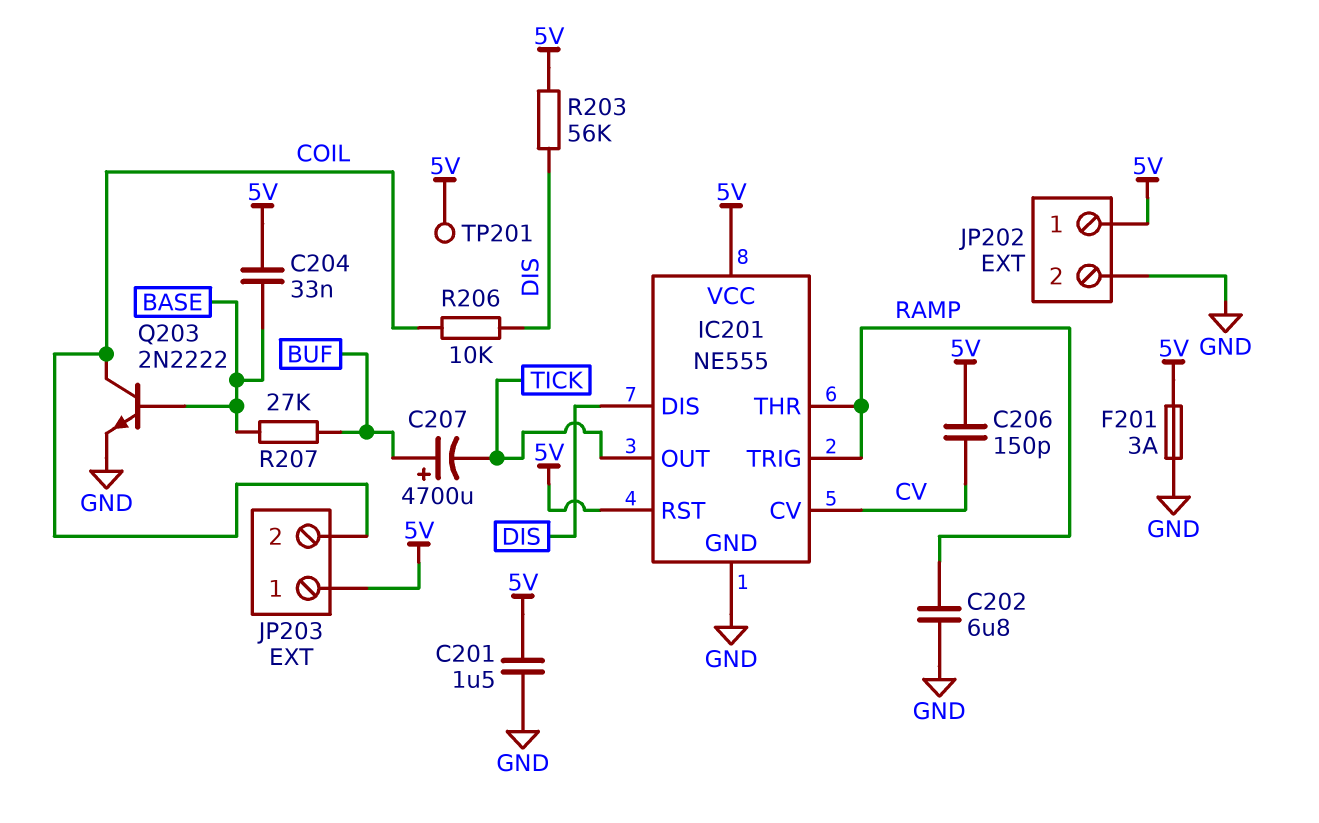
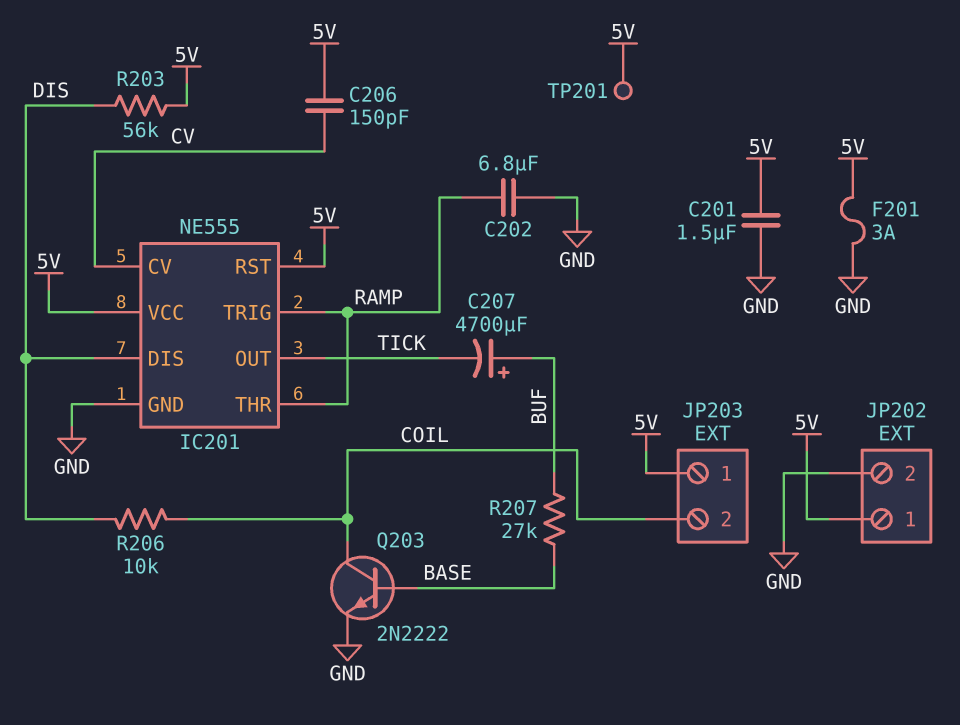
C204: 33nF (5V, BASE) -> none

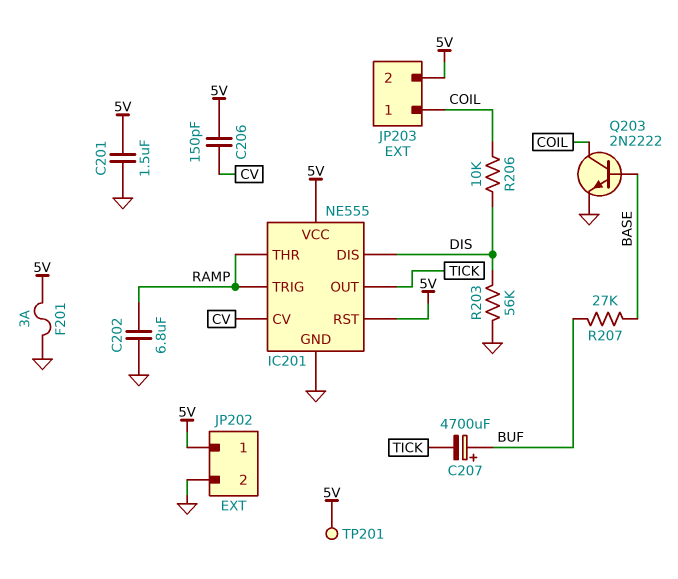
JP203 pin 1: 5V -> COIL
JP203 pin 2: COIL -> 5V
R203: 56k (5V, DIS) -> 56k (DIS, GND)

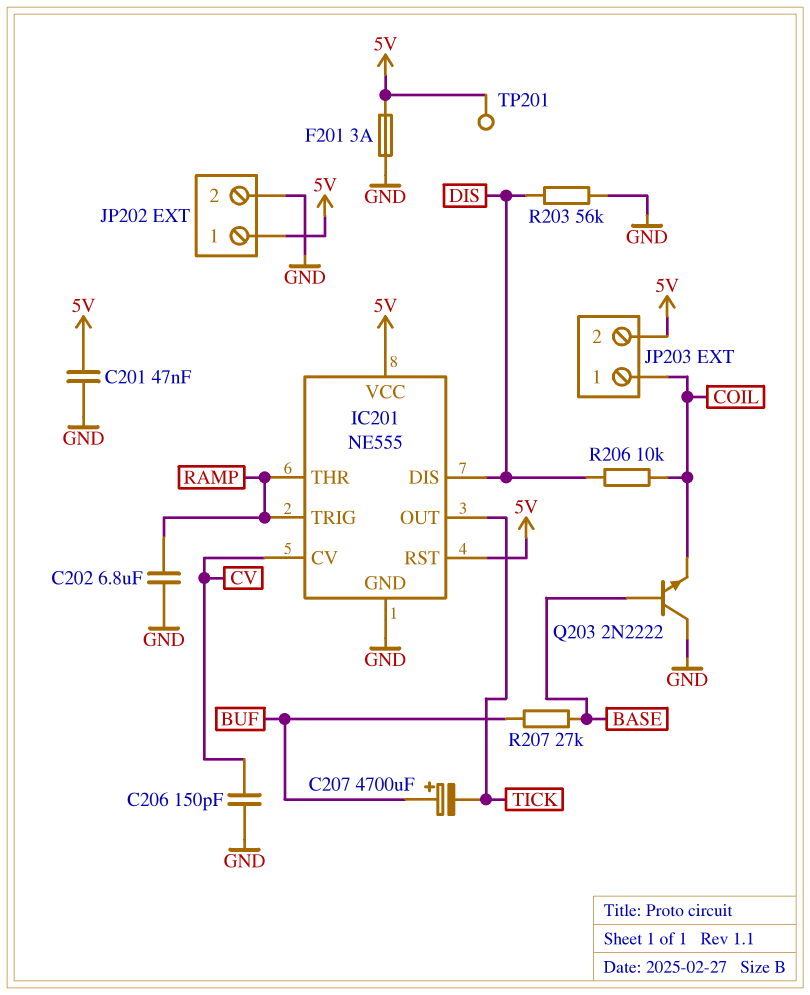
C201: 1.5uF (5V, GND) -> 47nF (5V, GND)
C206: 150pF (5V, CV) -> 150pF (CV, GND)
Q203: NPN 2N2222 (B BASE, C COIL, E GND) -> NPN 2N2222 (B BASE, C GND, E COIL)

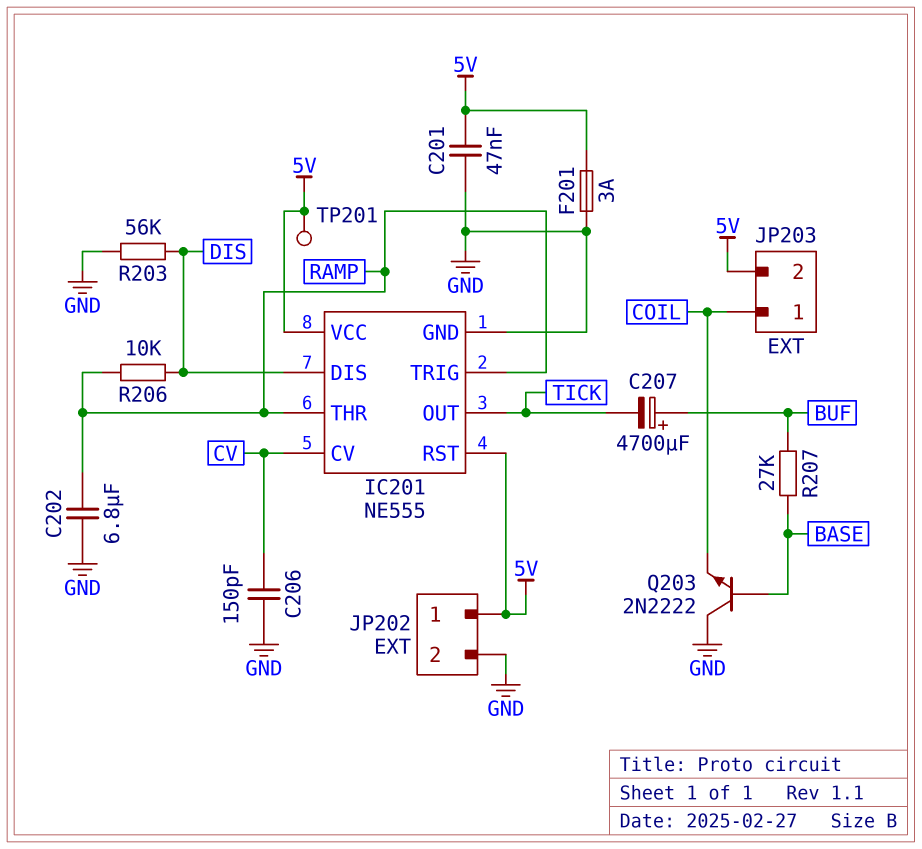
R206: 10k (COIL, DIS) -> 10k (DIS, RAMP)

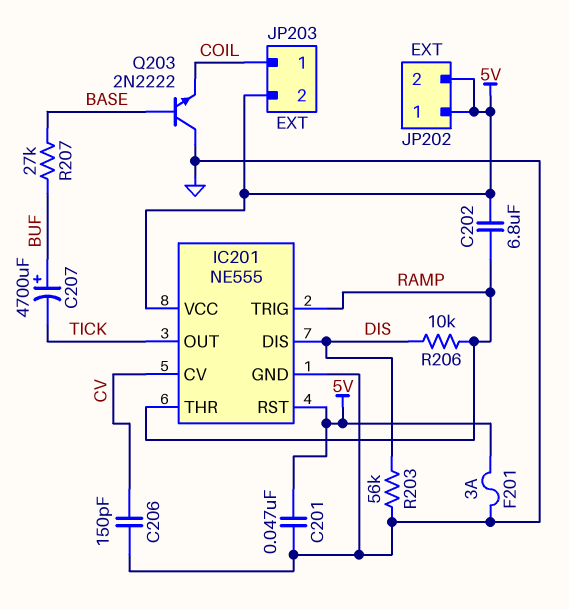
C202: 6.8uF (GND, RAMP) -> 6.8uF (5V, RAMP)
JP202 pin 2: GND -> 5V
TP201: test point (5V) -> none

